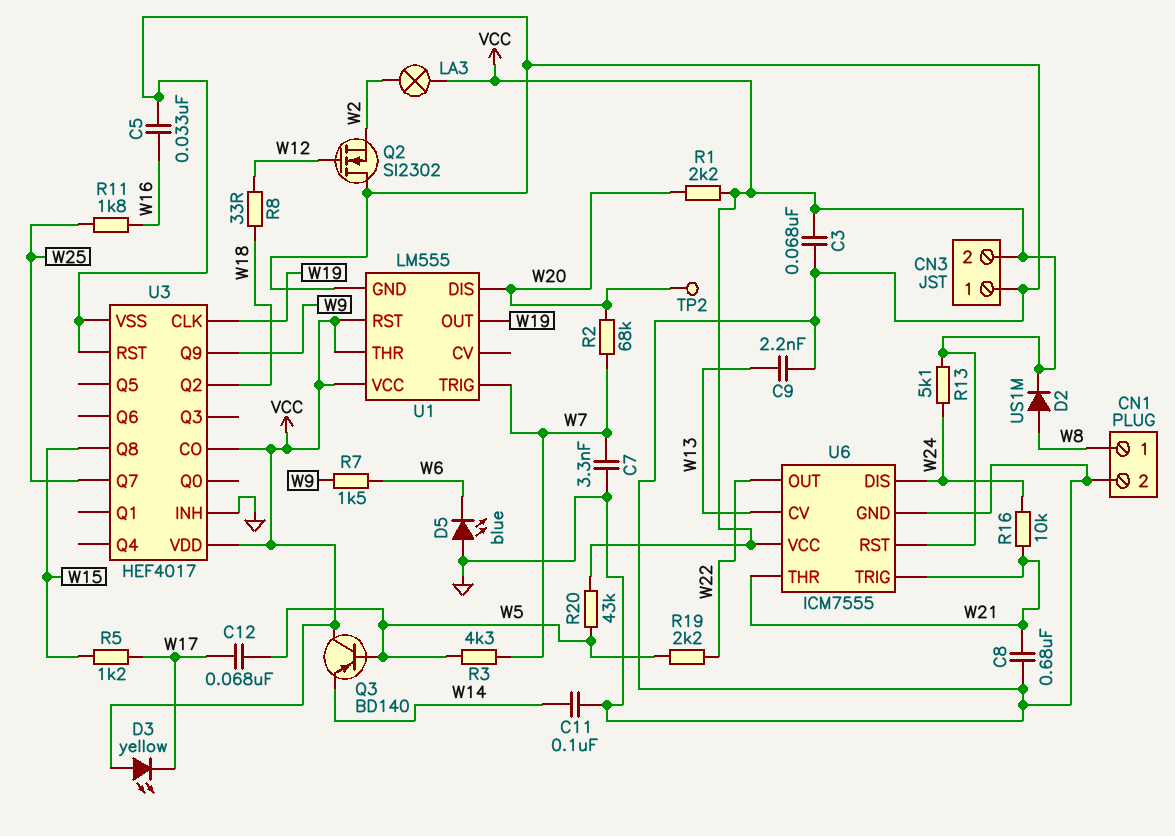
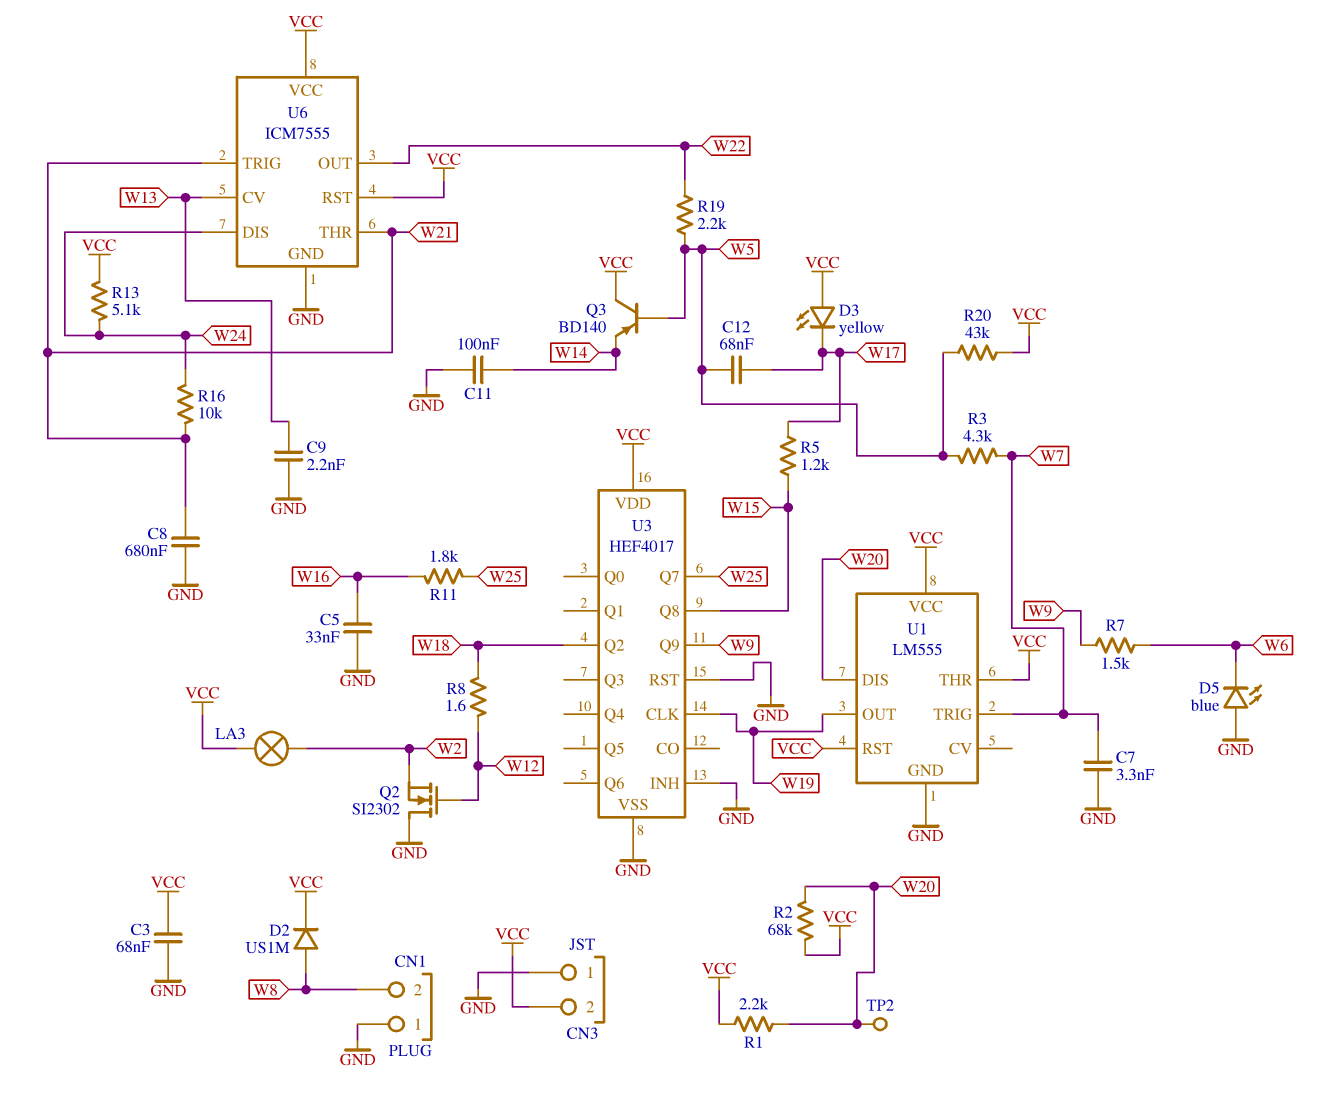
CN1 pin 1: W8 -> GND
CN1 pin 2: GND -> W8
R2: 68k (W7, W20) -> 68k (VCC, W20)
R8: 33 (W12, W18) -> 1.6 (W12, W18)
U3 pin CO: VCC -> none

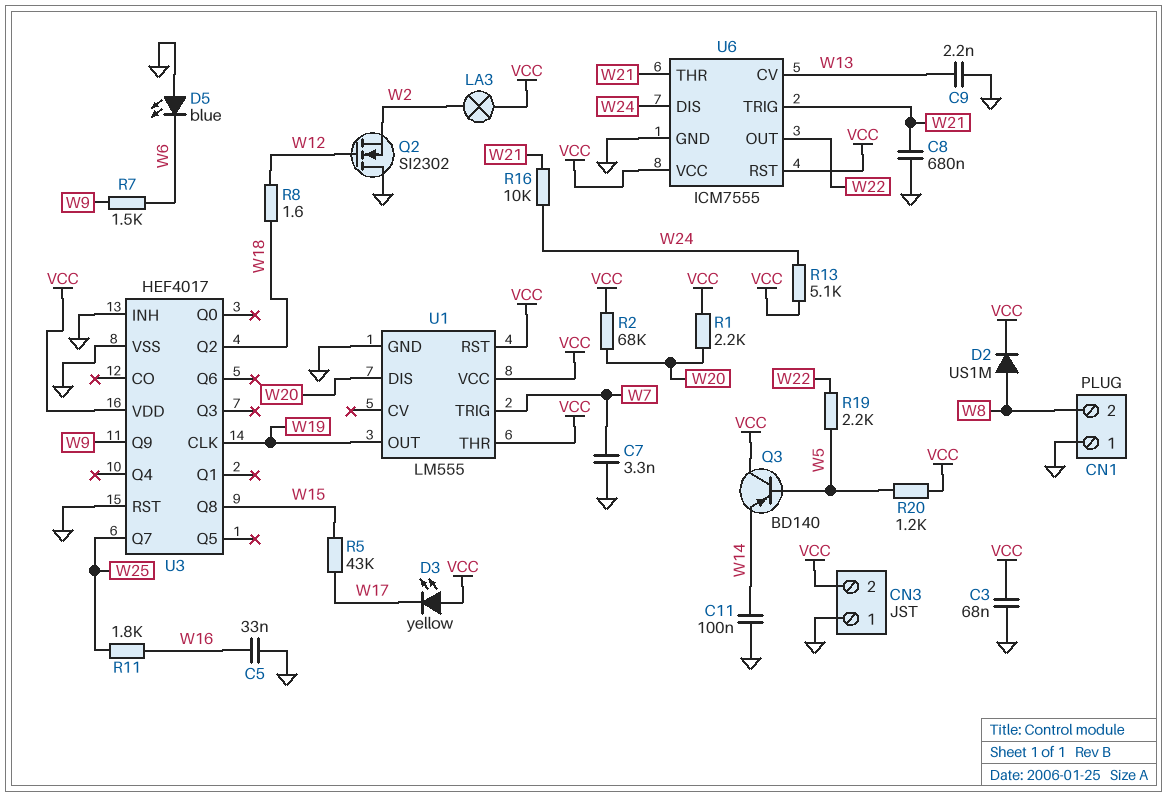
C12: 68nF (W5, W17) -> none
R3: 4.3k (W5, W7) -> none
R5: 1.2k (W15, W17) -> 43k (W15, W17)
R20: 43k (VCC, W5) -> 1.2k (VCC, W5)
TP2: test point (W20) -> none

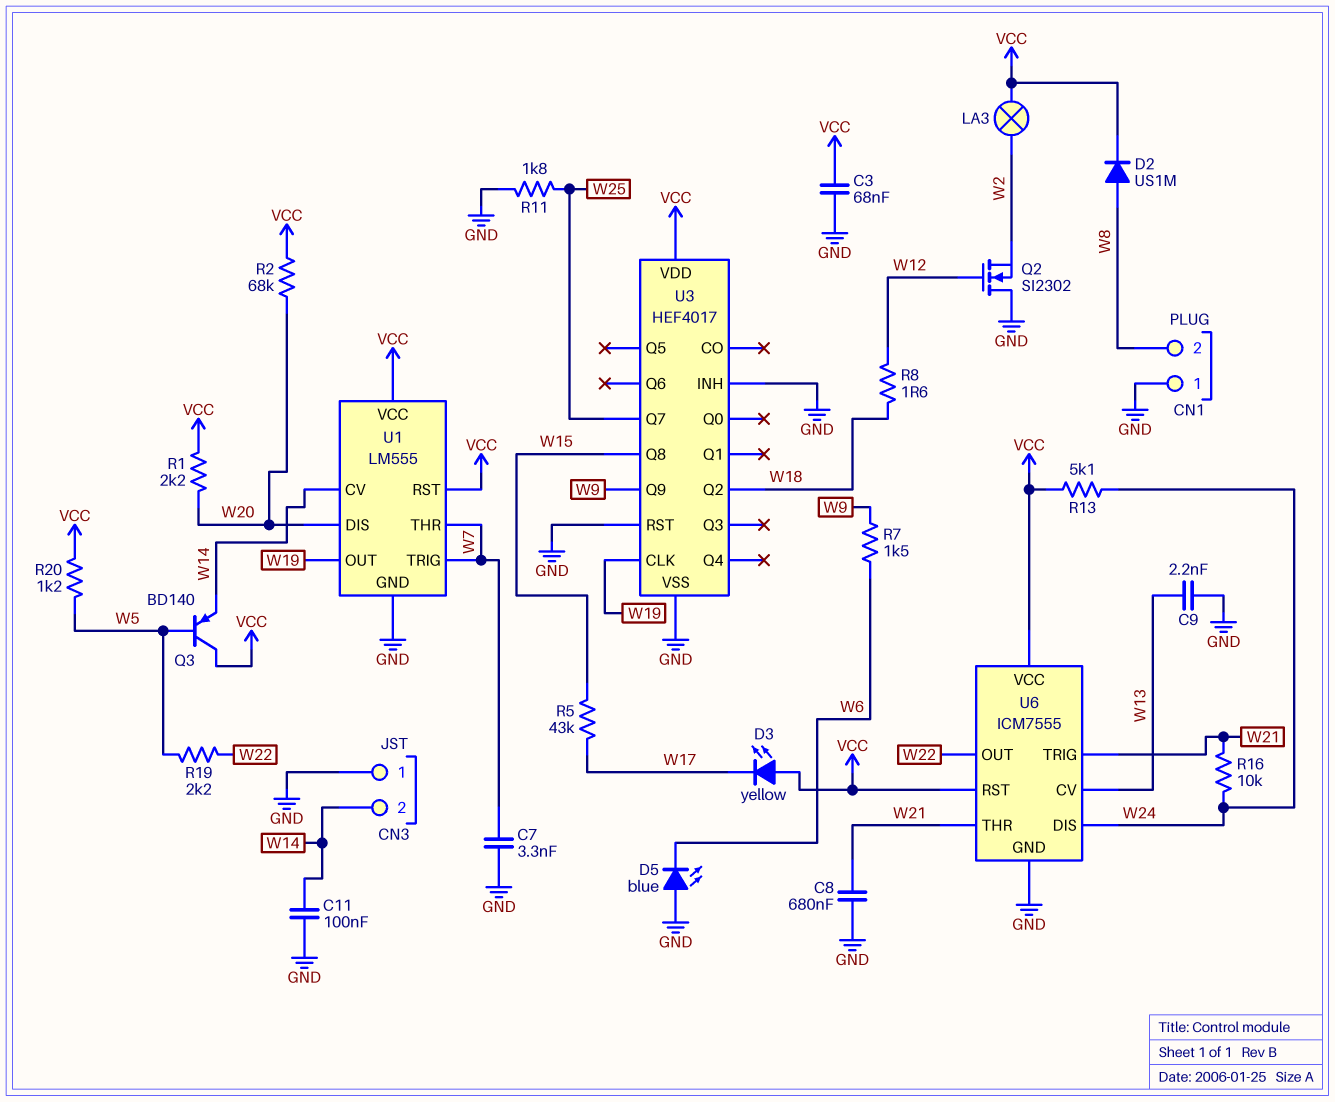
C5: 33nF (GND, W16) -> none
CN3 pin 2: VCC -> W14
R11: 1.8k (W16, W25) -> 1.8k (GND, W25)
U1 pin CV: none -> W14
U1 pin THR: VCC -> W7

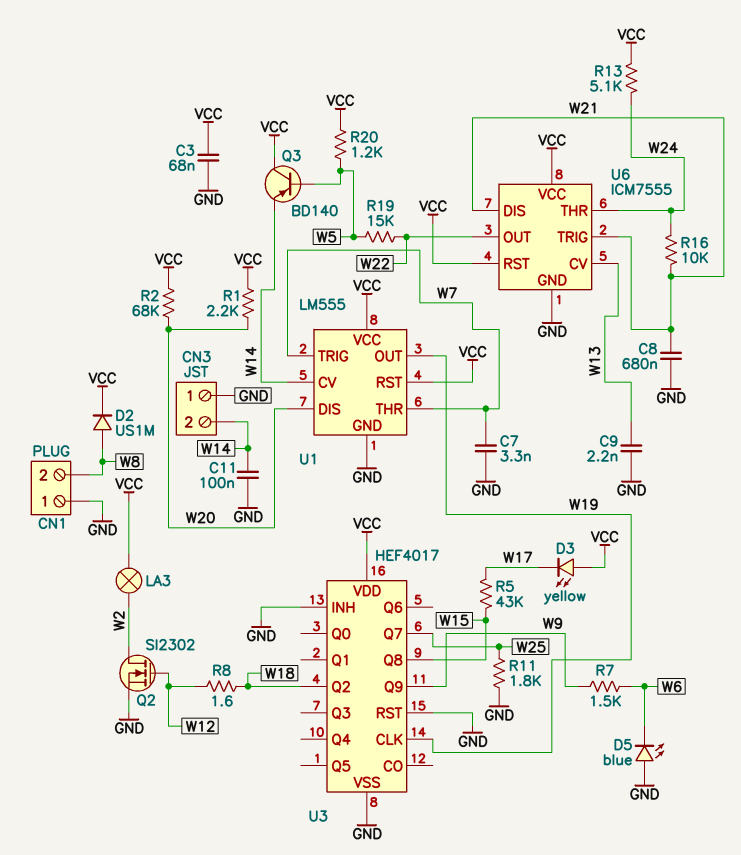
Q2: NMOS SI2302 (G W12, D GND, S W2) -> NMOS SI2302 (G W12, D W2, S GND)
R19: 2.2k (W5, W22) -> 15k (W5, W22)
U6 pin DIS: W24 -> W21
U6 pin THR: W21 -> W24

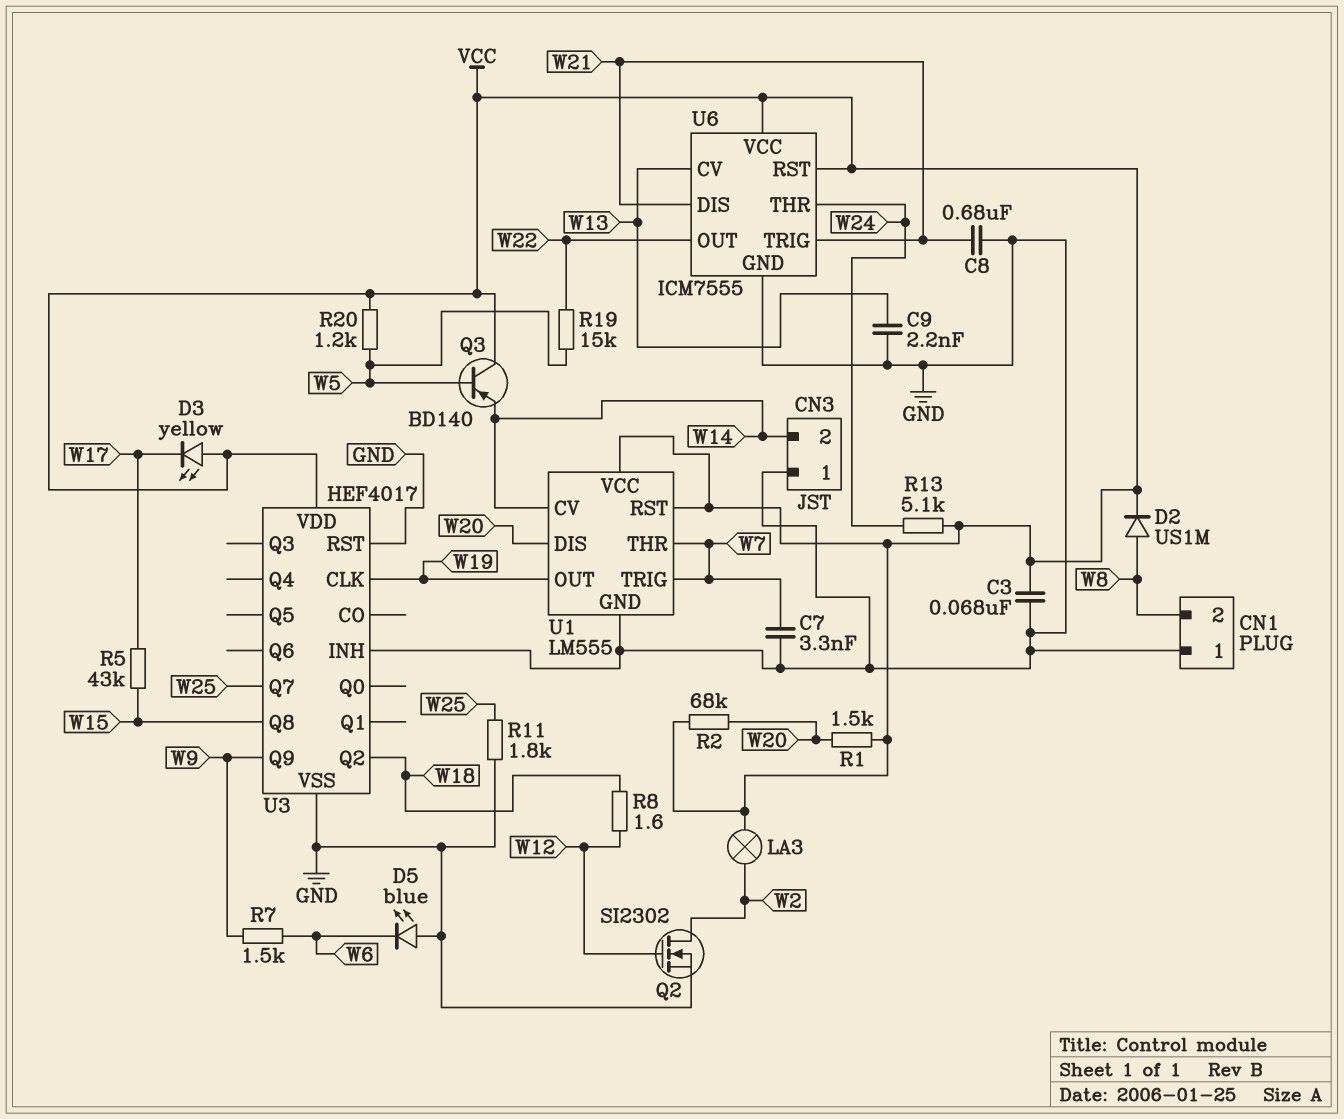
C11: 100nF (GND, W14) -> none
R1: 2.2k (VCC, W20) -> 1.5k (VCC, W20)
R16: 10k (W21, W24) -> none

